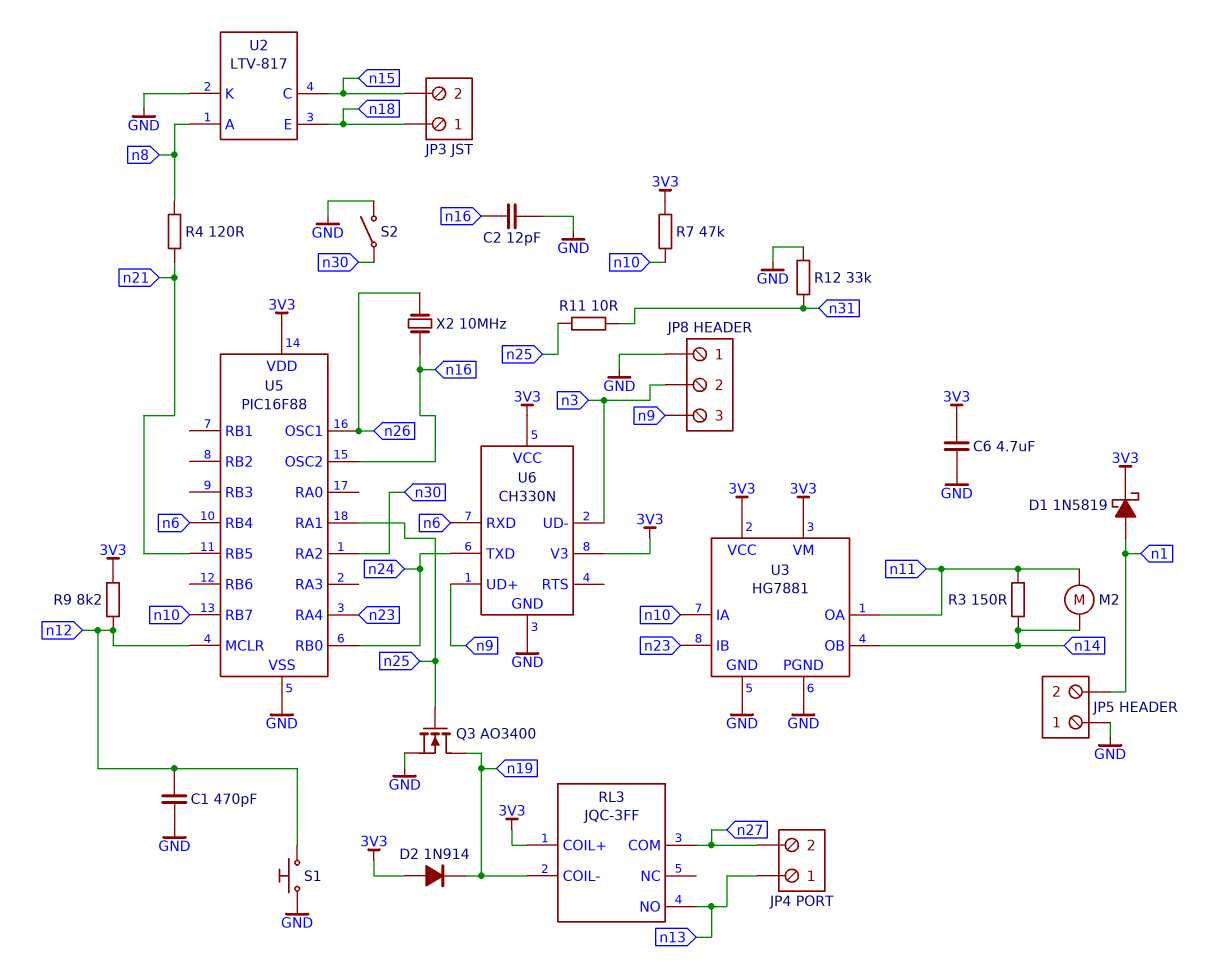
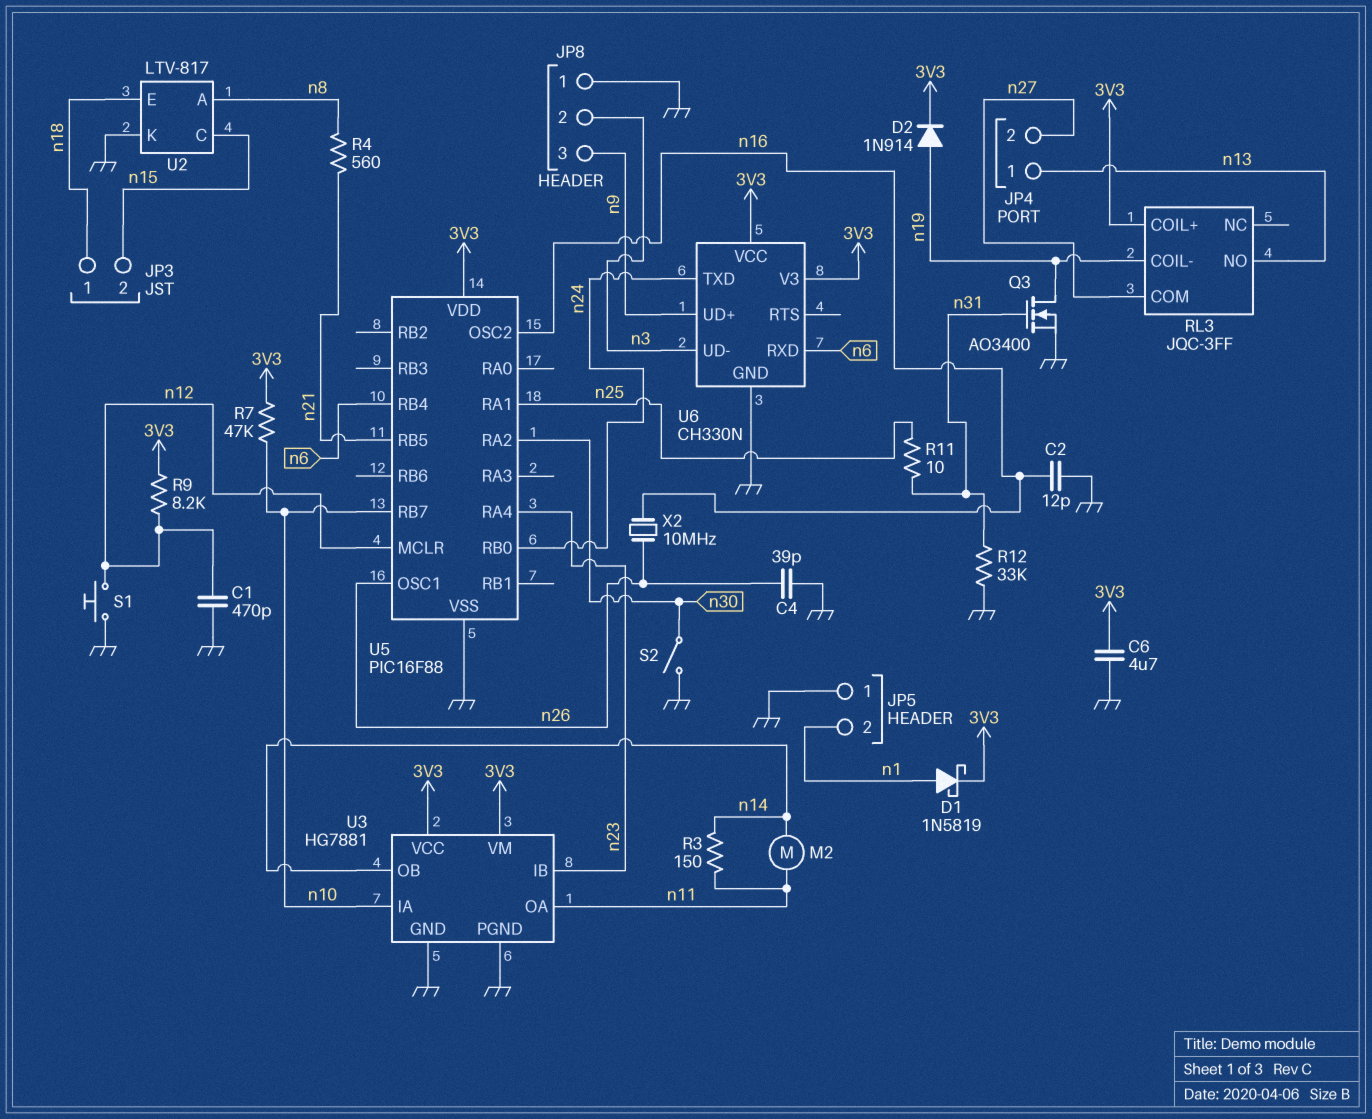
C4: none -> 39pF (GND, n26)
D2: diode 1N914 (A 3V3, K n19) -> diode 1N914 (A n19, K 3V3)
Q3: NMOS AO3400 (G n25, D n19, S GND) -> NMOS AO3400 (G n31, D n19, S GND)
R4: 120 (n8, n21) -> 560 (n8, n21)

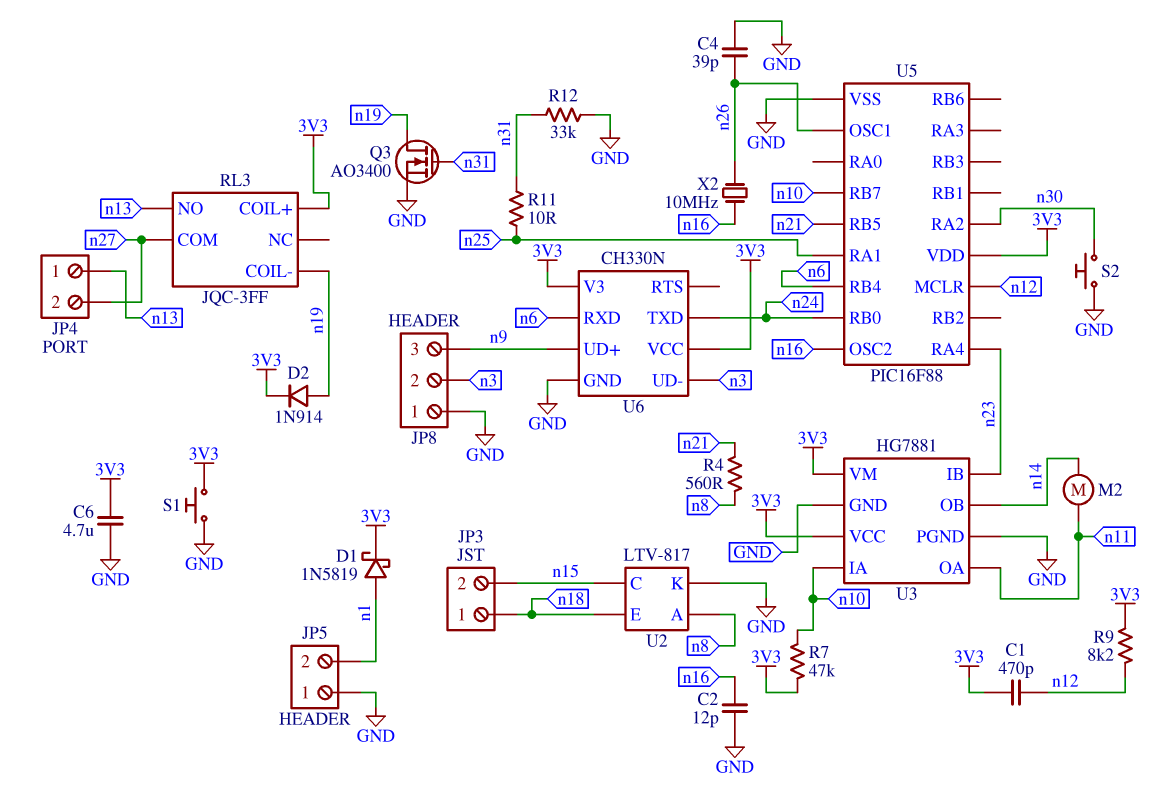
C1: 470pF (GND, n12) -> 470pF (3V3, n12)
R3: 150 (n11, n14) -> none
S1: button (GND, n12) -> button (3V3, GND)
S2: switch (GND, n30) -> button (GND, n30)

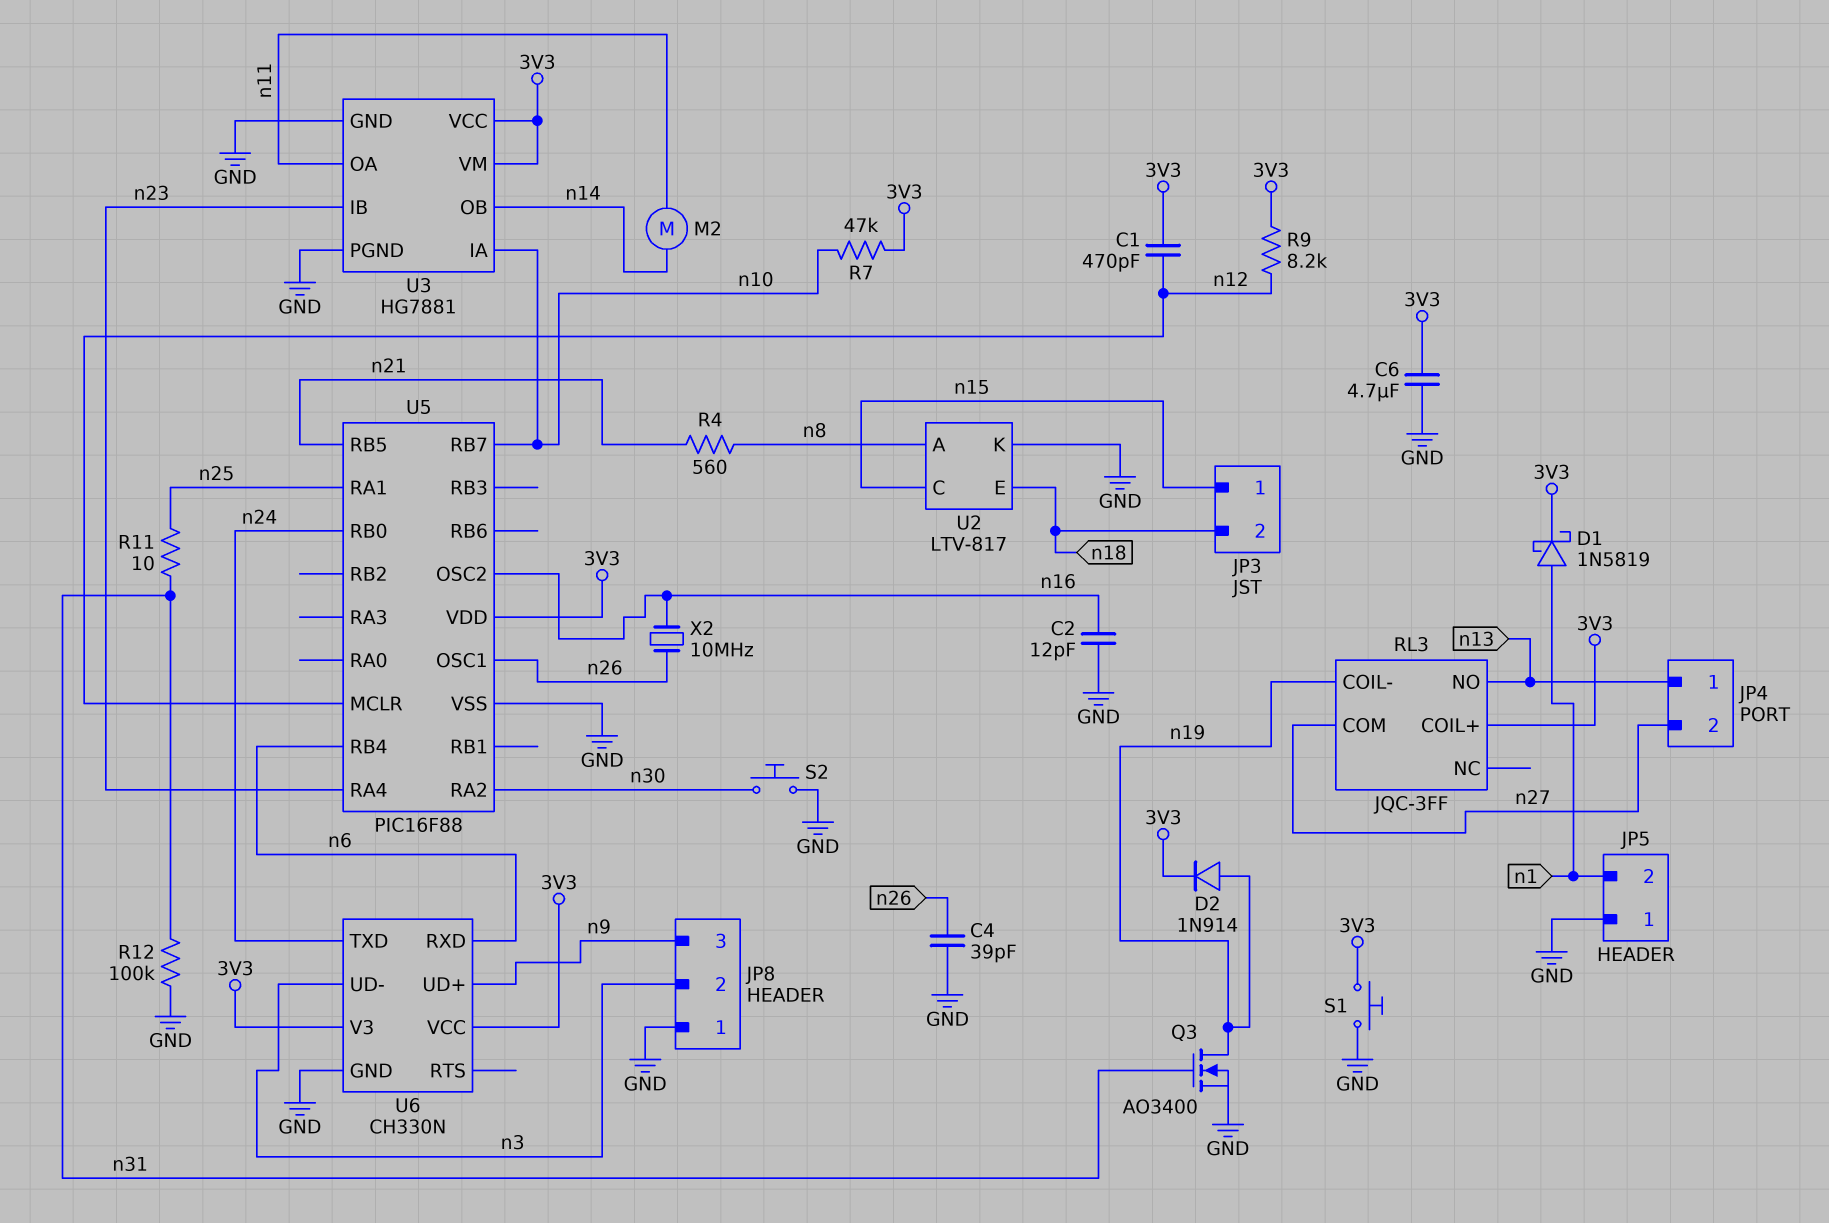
JP3 pin 1: n18 -> n15
JP3 pin 2: n15 -> n18
R12: 33k (GND, n31) -> 100k (GND, n31)

